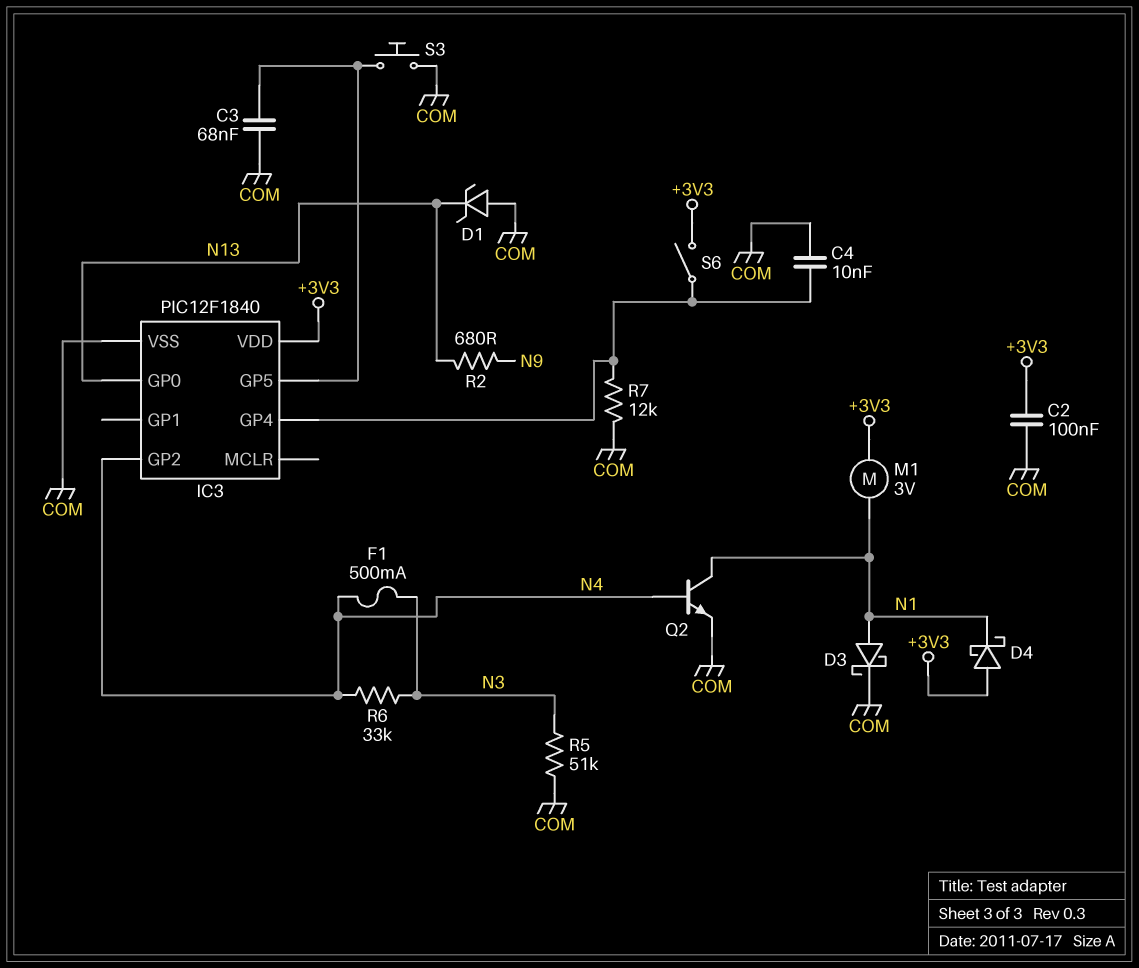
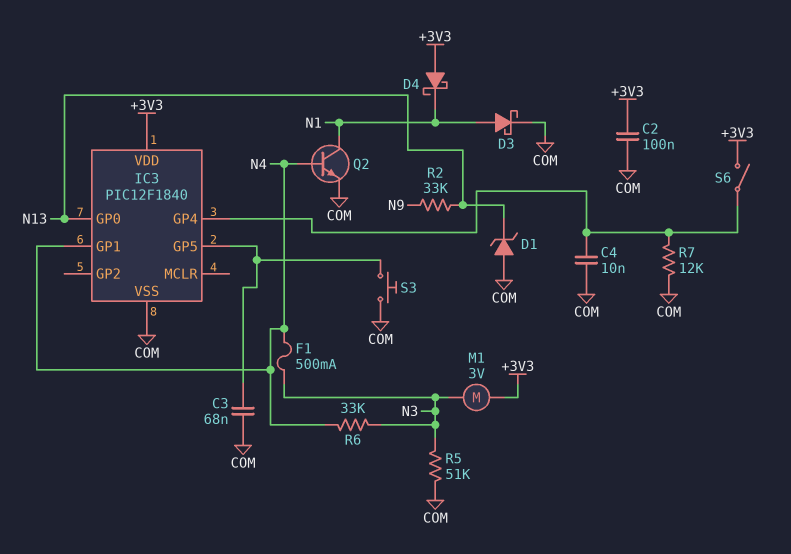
IC3 pin GP1: none -> N4
IC3 pin GP2: N4 -> none
M1: motor 3V (+3V3, N1) -> motor 3V (+3V3, N3)
R2: 680 (N9, N13) -> 33k (N9, N13)

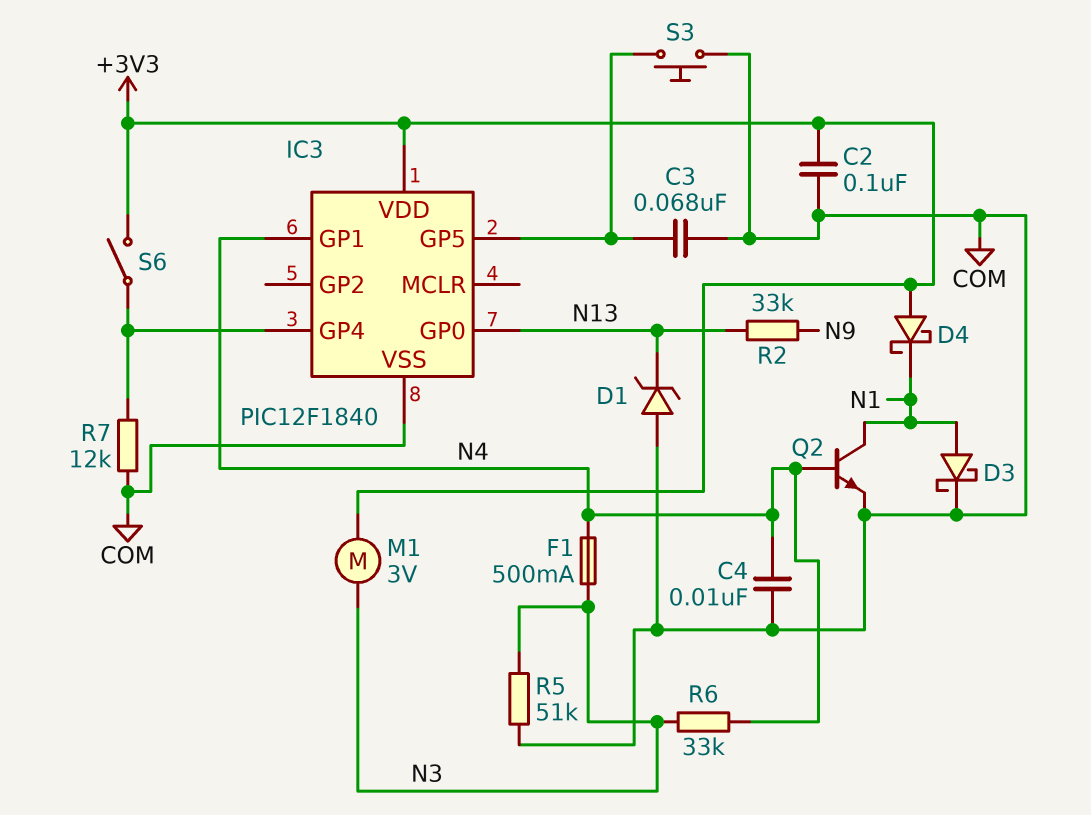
C4: 10nF (COM, IC3/GP4) -> 10nF (COM, N4)

